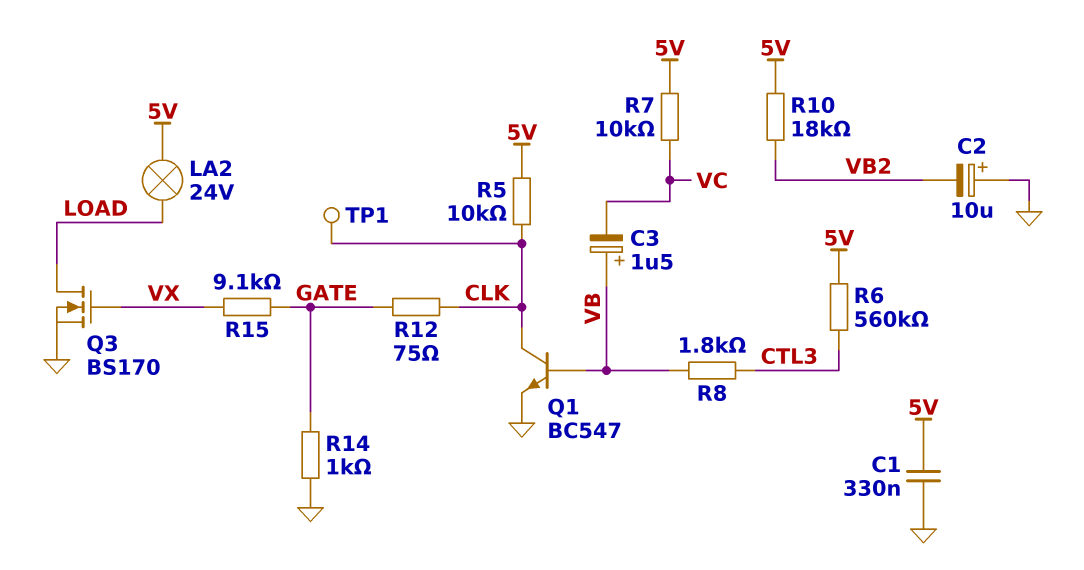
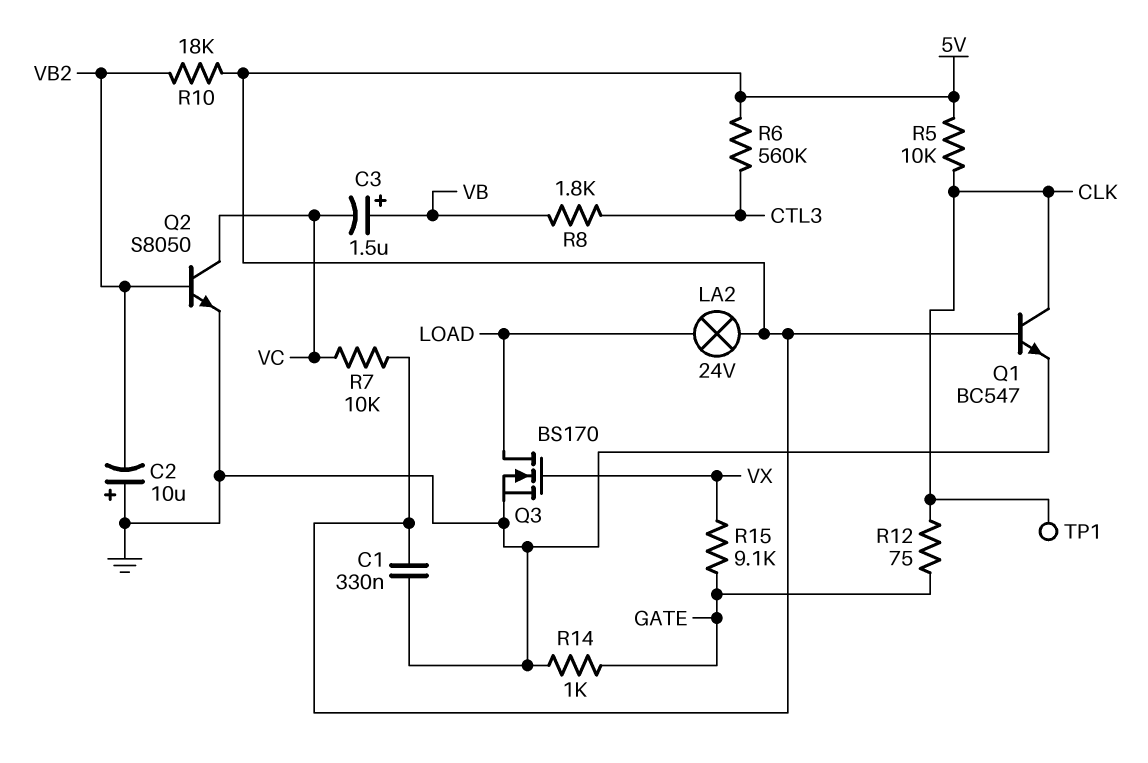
Q1: NPN BC547 (B VB, C CLK, E GND) -> NPN BC547 (B 5V, C CLK, E GND)
Q2: none -> NPN S8050 (B VB2, C VC, E GND)

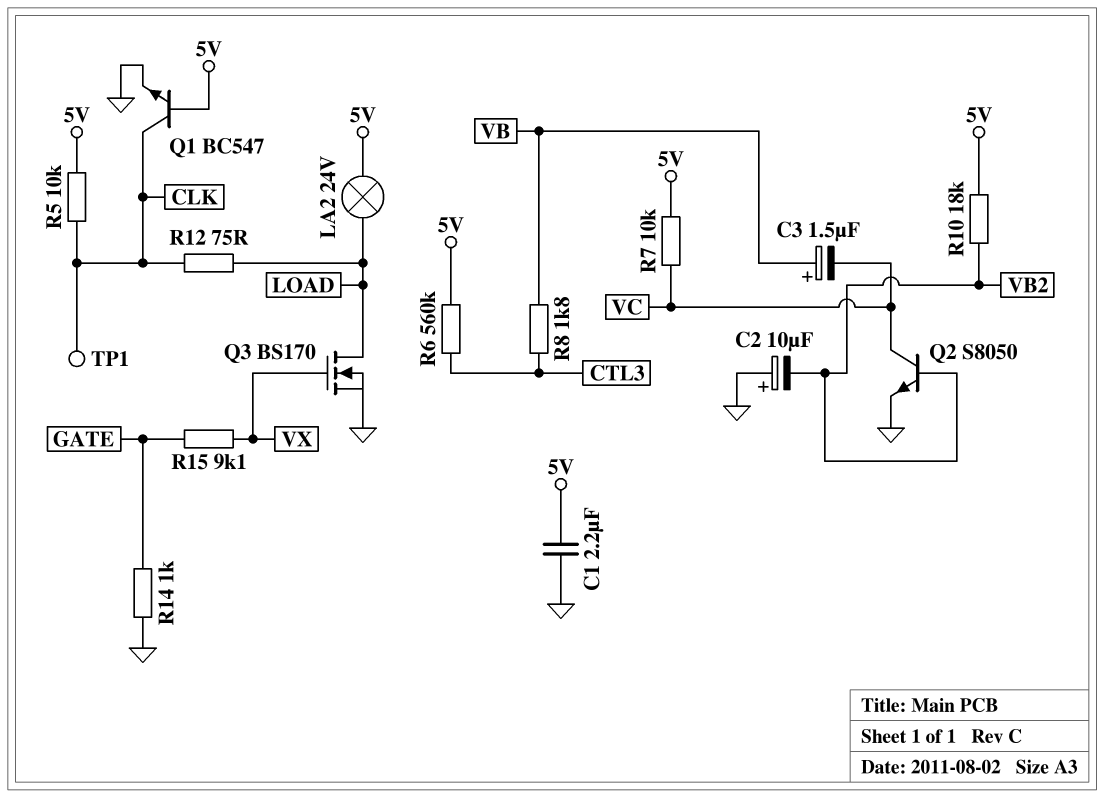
C1: 330nF (5V, GND) -> 2.2uF (5V, GND)
R12: 75 (CLK, GATE) -> 75 (CLK, LOAD)

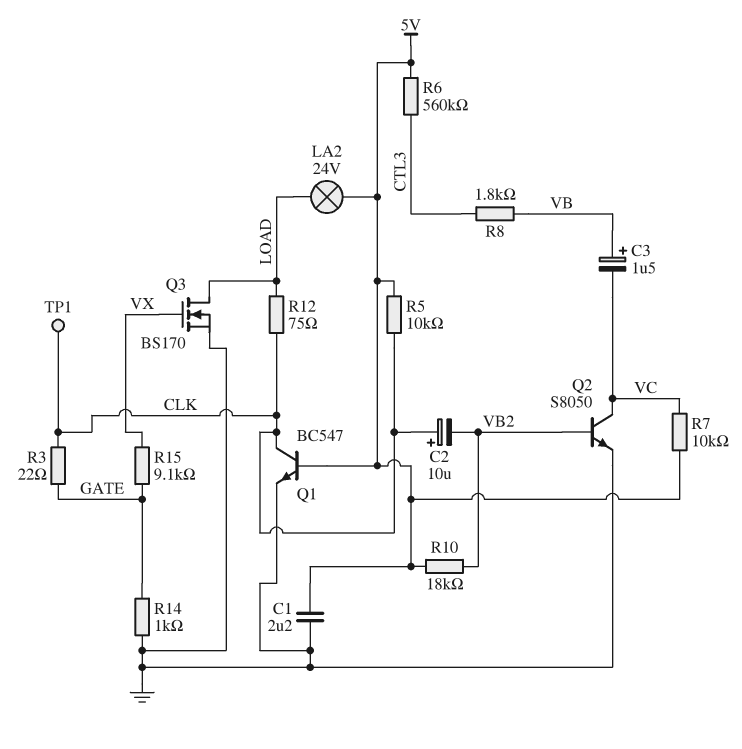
C2: 10uF (plus GND, minus VB2) -> 10uF (plus CLK, minus VB2)
R3: none -> 22 (CLK, GATE)

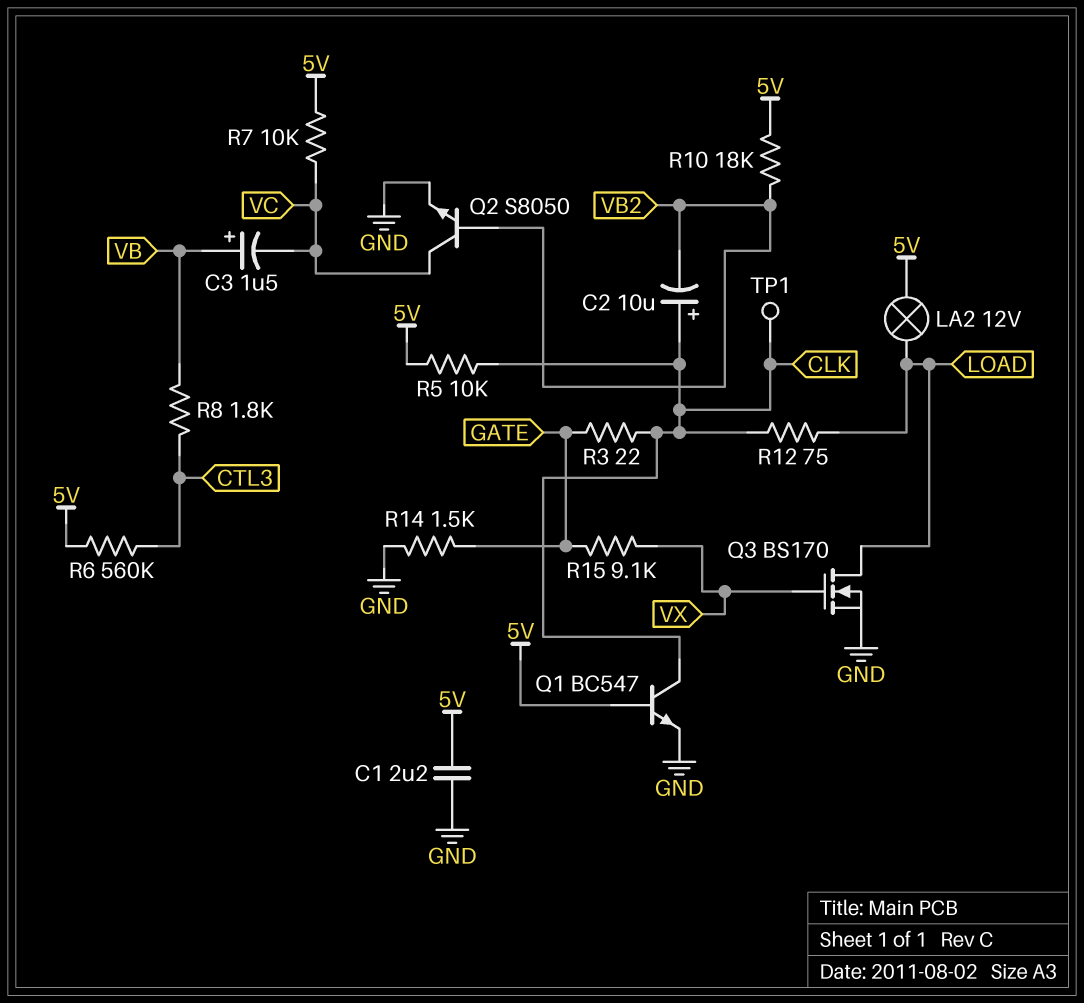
LA2: lamp 24V (5V, LOAD) -> lamp 12V (5V, LOAD)
R14: 1k (GATE, GND) -> 1.5k (GATE, GND)

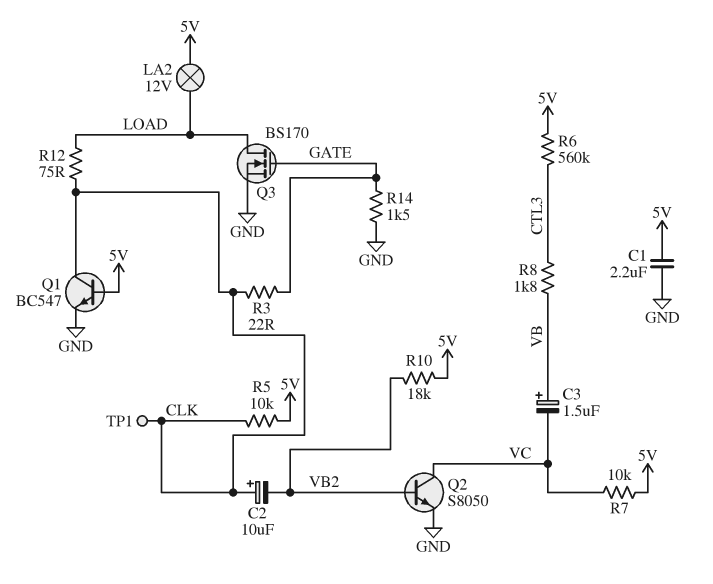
Q3: NMOS BS170 (G VX, D LOAD, S GND) -> NMOS BS170 (G GATE, D LOAD, S GND)
R15: 9.1k (GATE, VX) -> none

